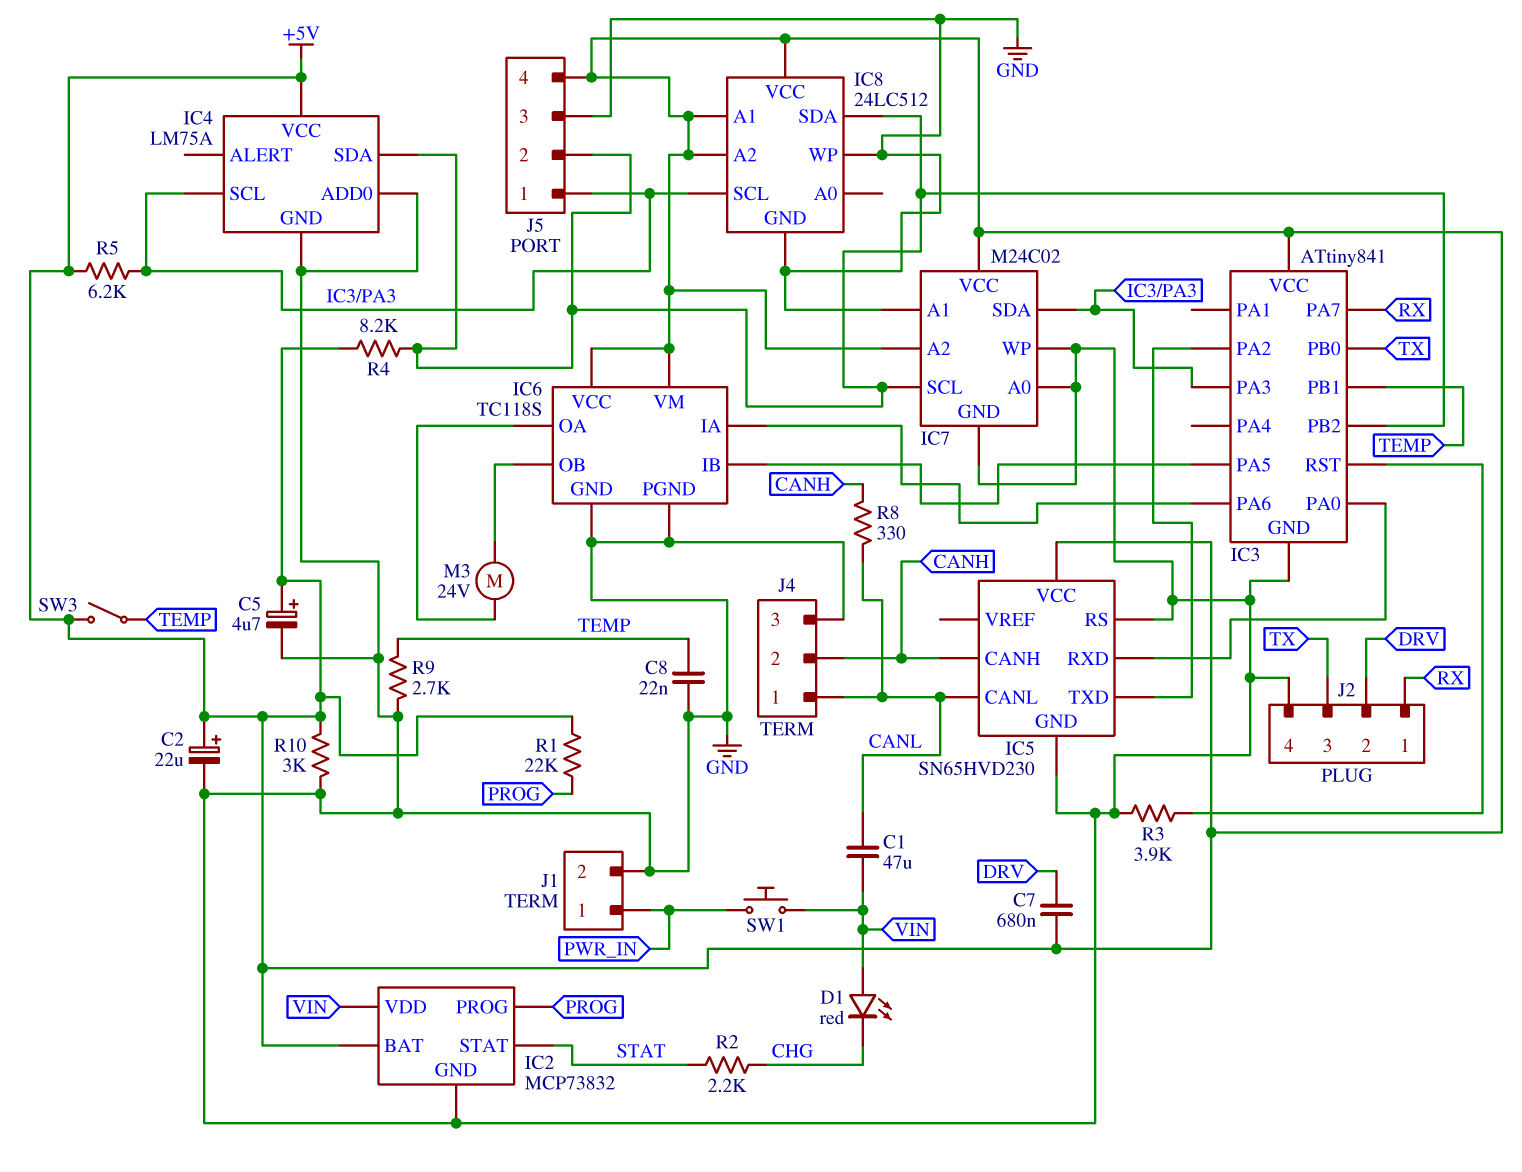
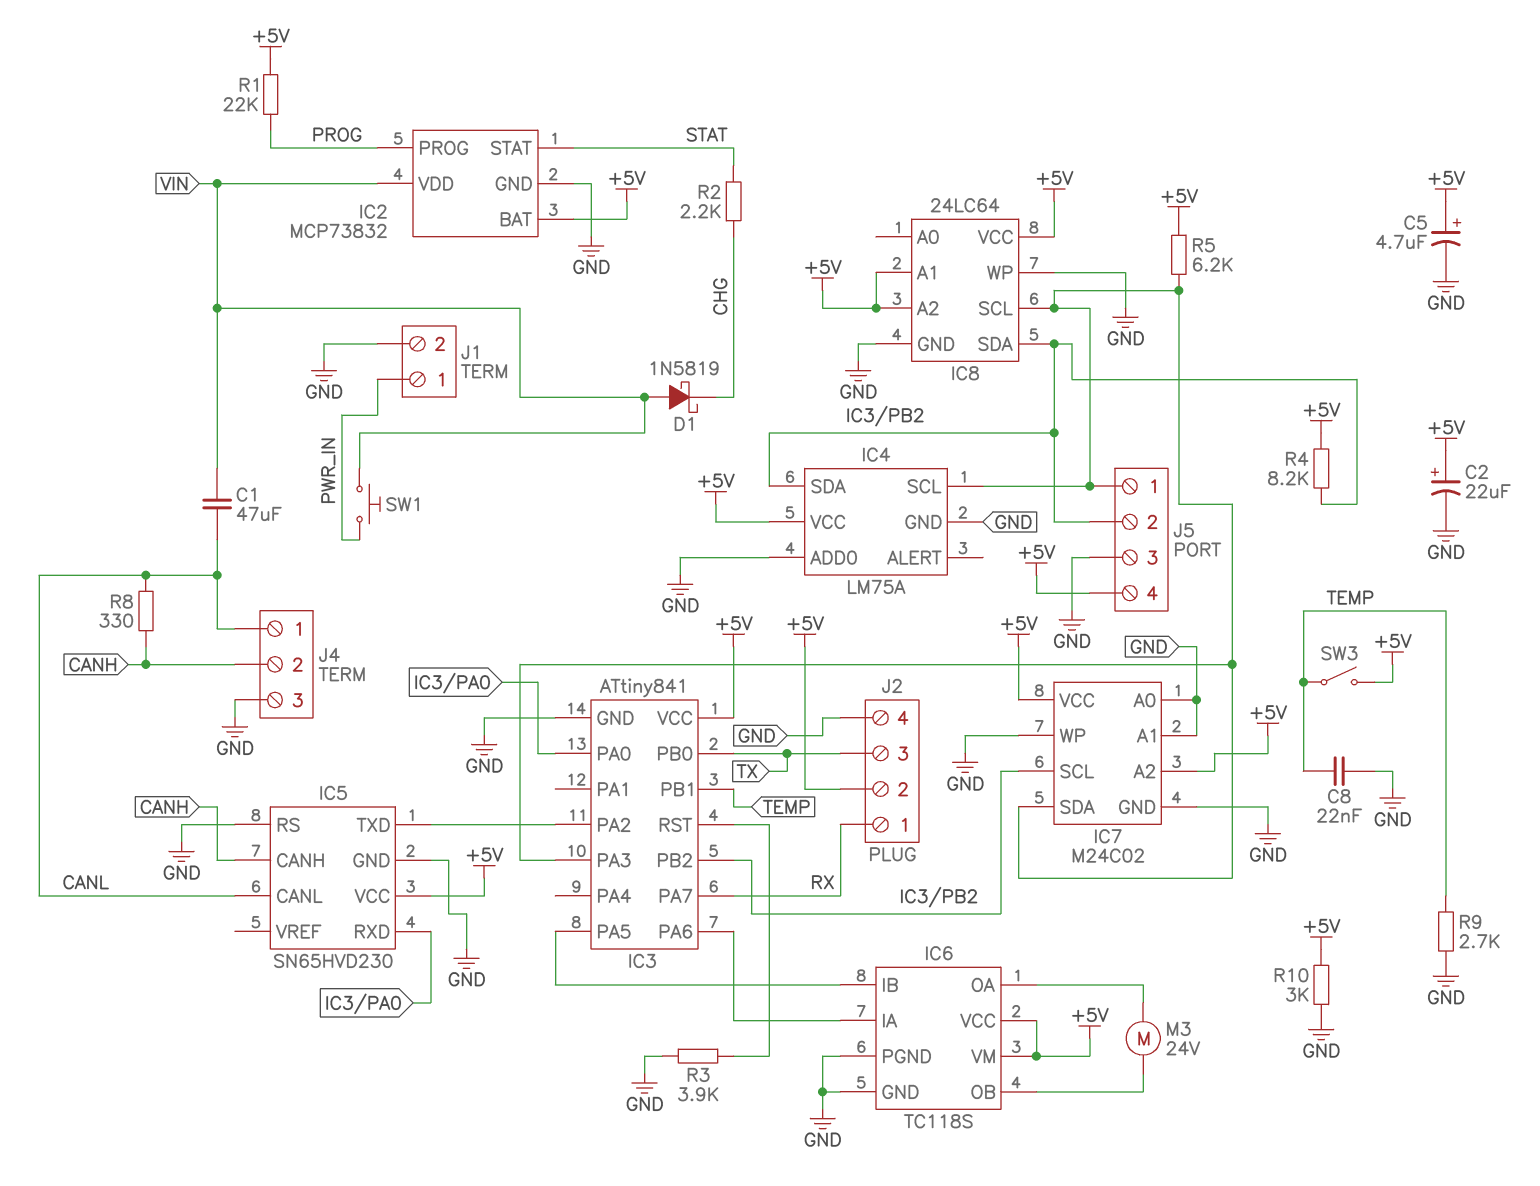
C7: 680nF (+5V, DRV) -> none
D1: LED red (A VIN, K CHG) -> schottky 1N5819 (A VIN, K CHG)
IC8: 24LC512 -> 24LC64
J2 pin 2: DRV -> +5V

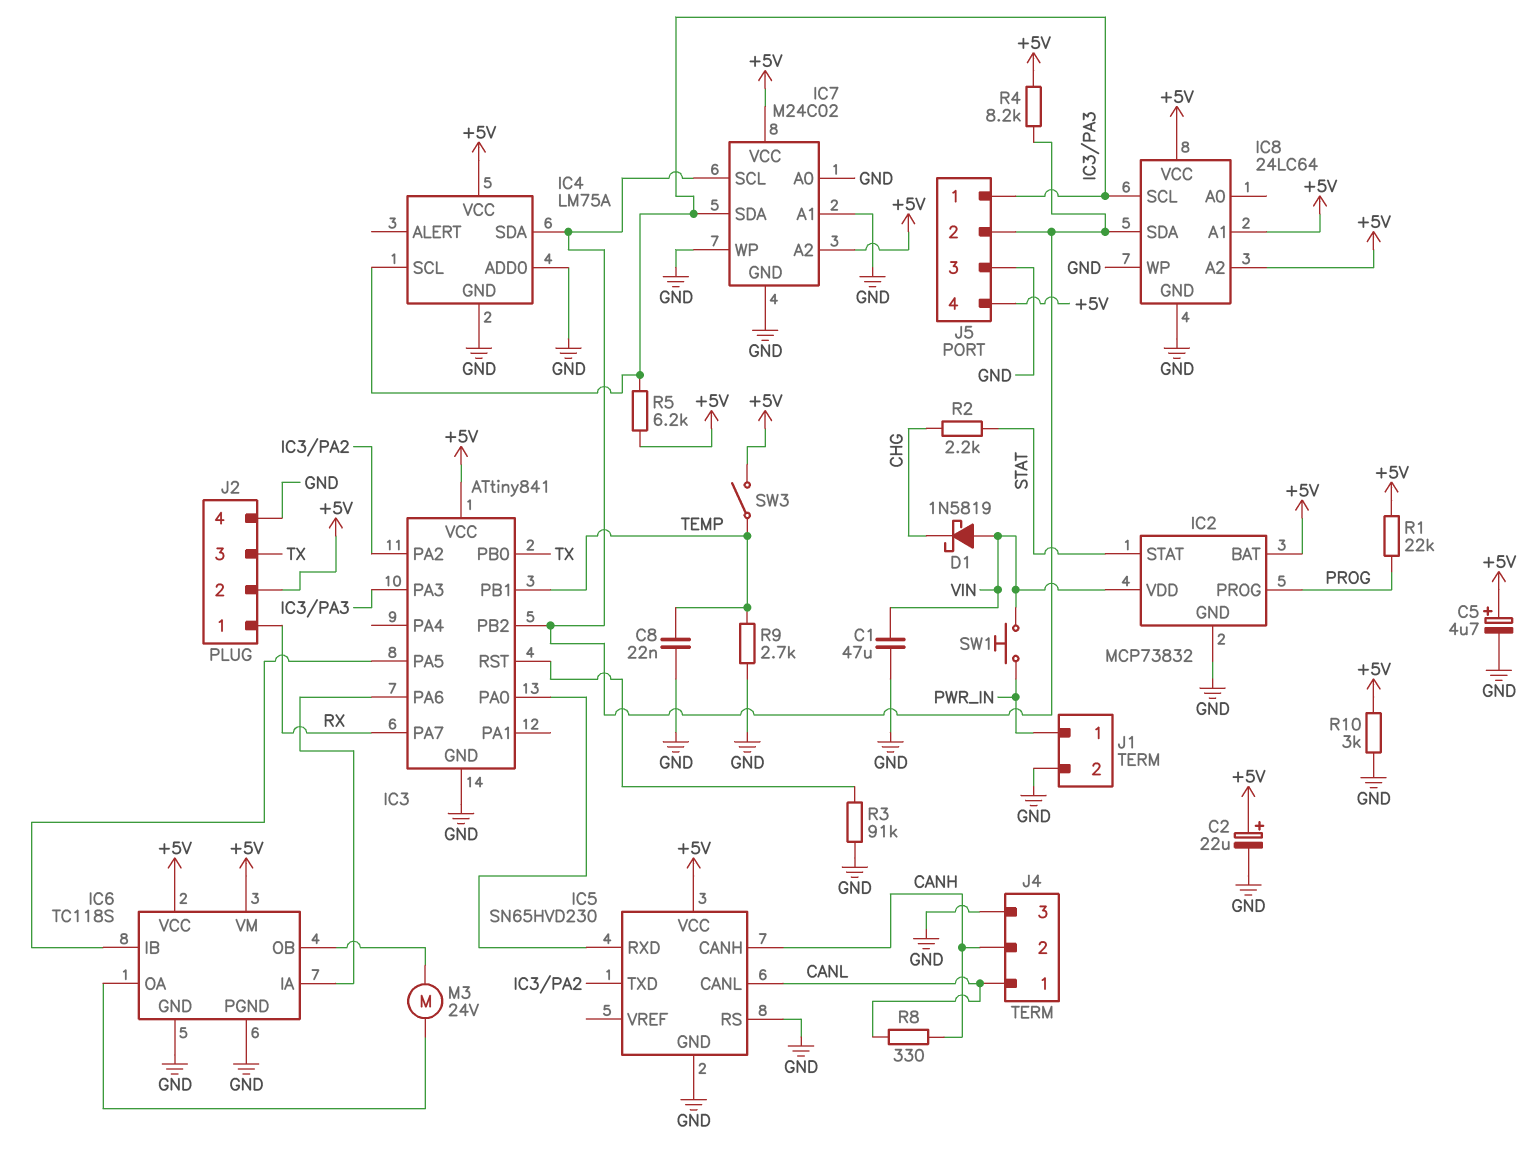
C1: 47uF (CANL, VIN) -> 47uF (GND, VIN)
R3: 3.9k (GND, IC3/RST) -> 91k (GND, IC3/RST)

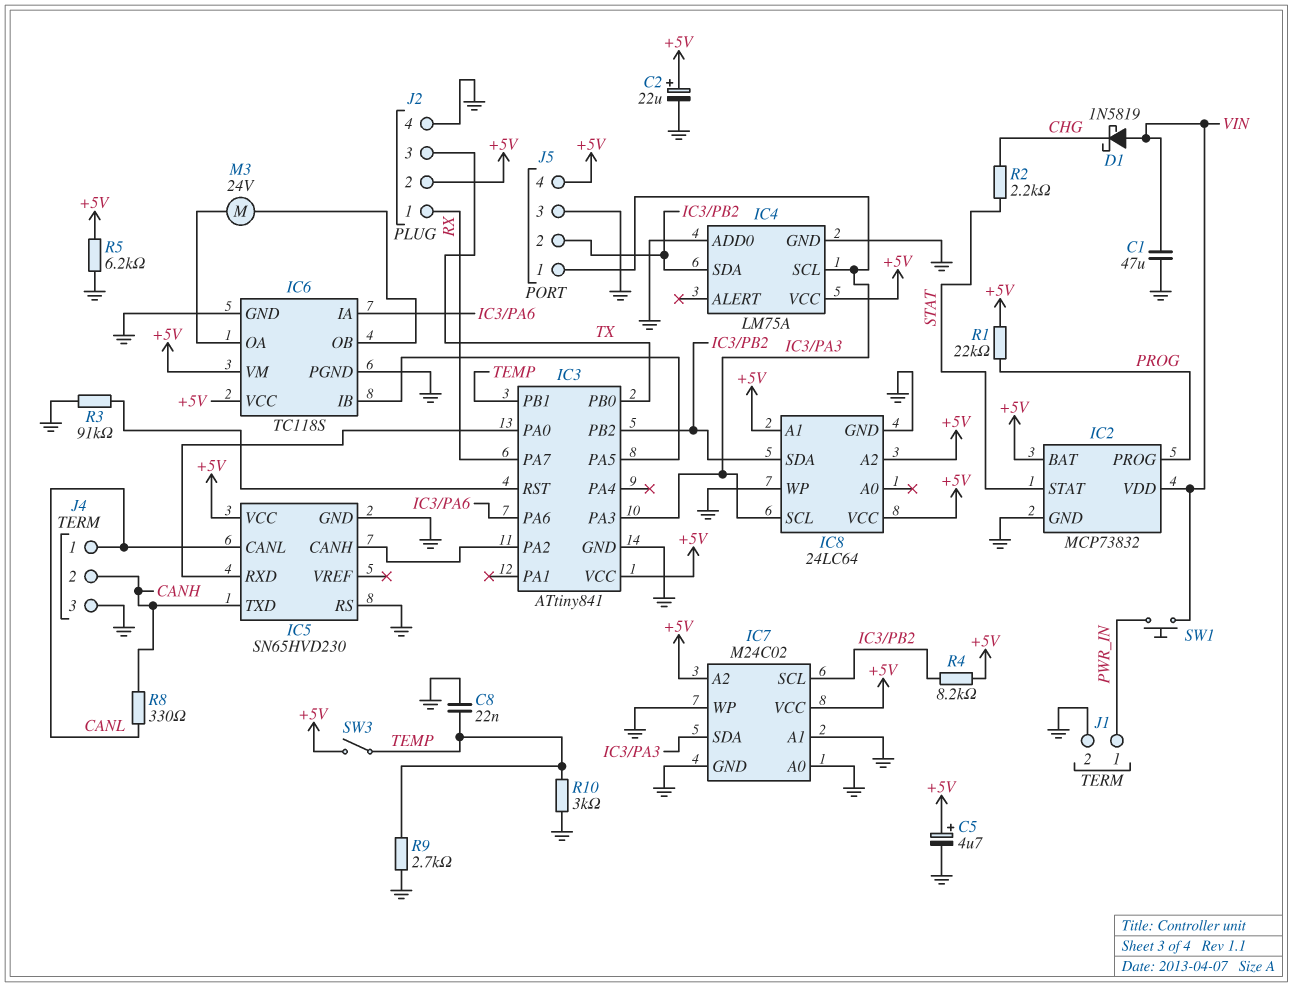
IC5 pin CANH: CANH -> IC3/PA2
IC5 pin TXD: IC3/PA2 -> CANH
R5: 6.2k (+5V, IC3/PA3) -> 6.2k (+5V, GND)
R10: 3k (+5V, GND) -> 3k (GND, TEMP)

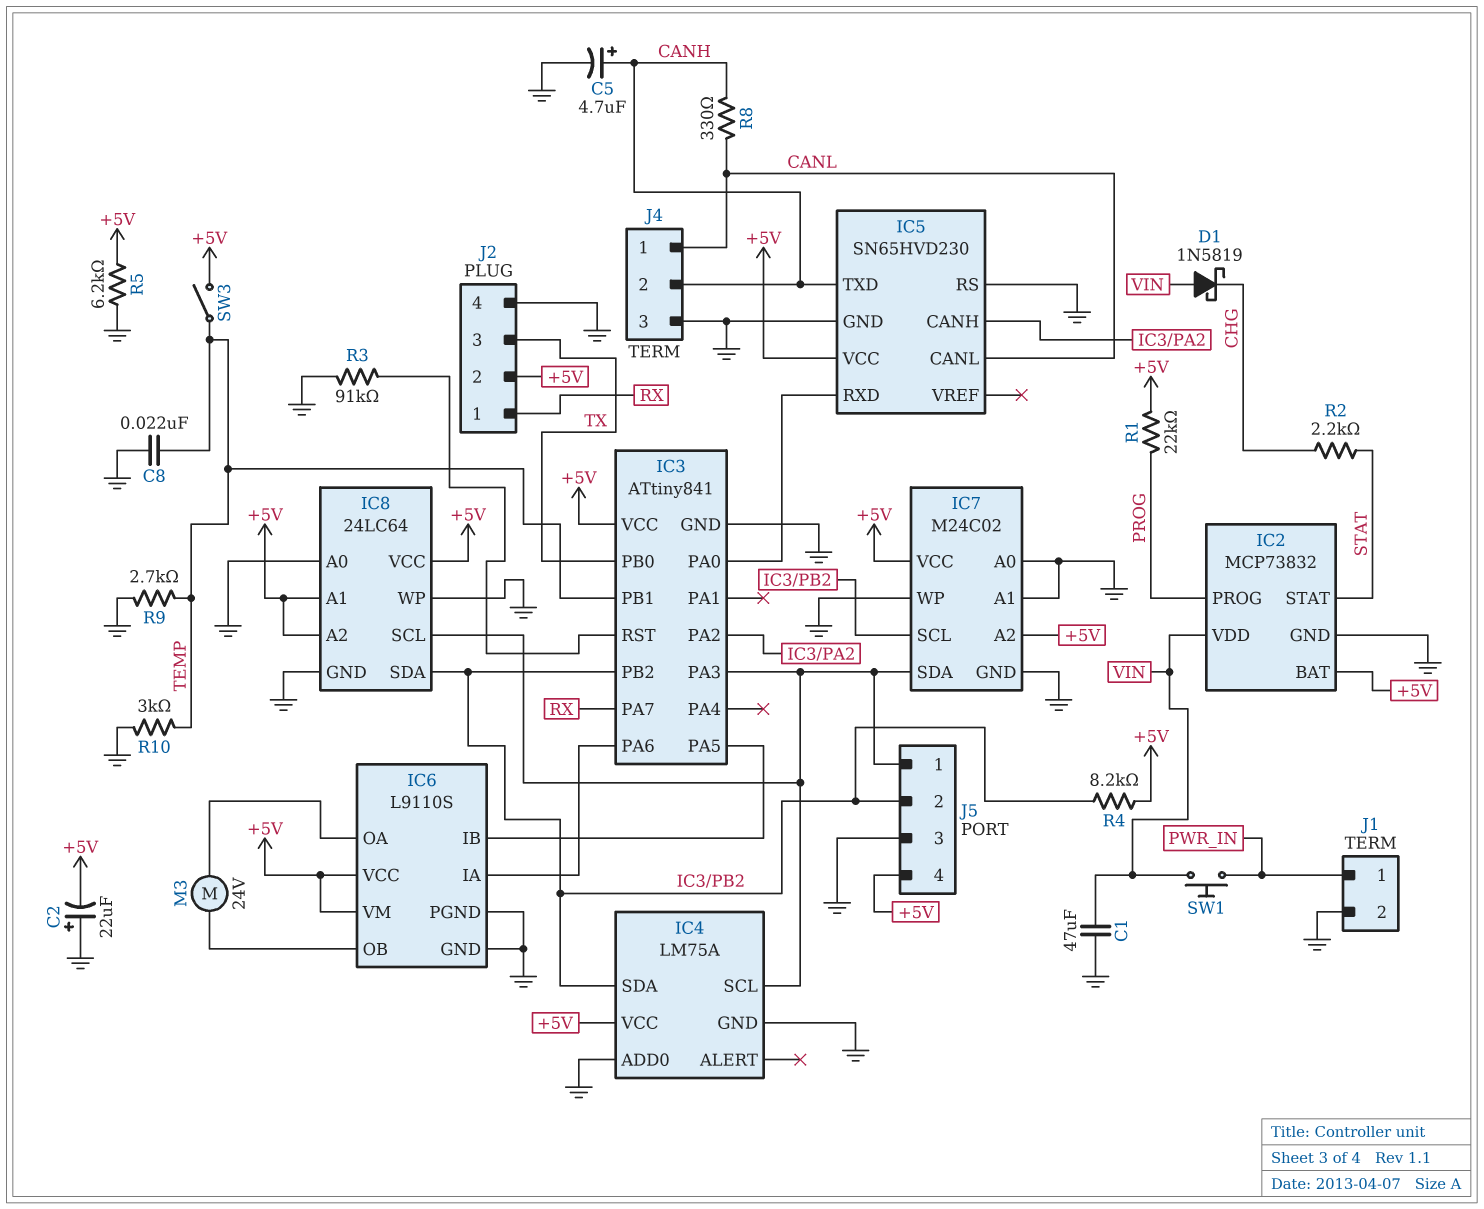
C2: 22uF (plus +5V, minus GND) -> 22uF (plus GND, minus +5V)
C5: 4.7uF (plus +5V, minus GND) -> 4.7uF (plus CANH, minus GND)
IC6: TC118S -> L9110S
IC8 pin A0: none -> GND

